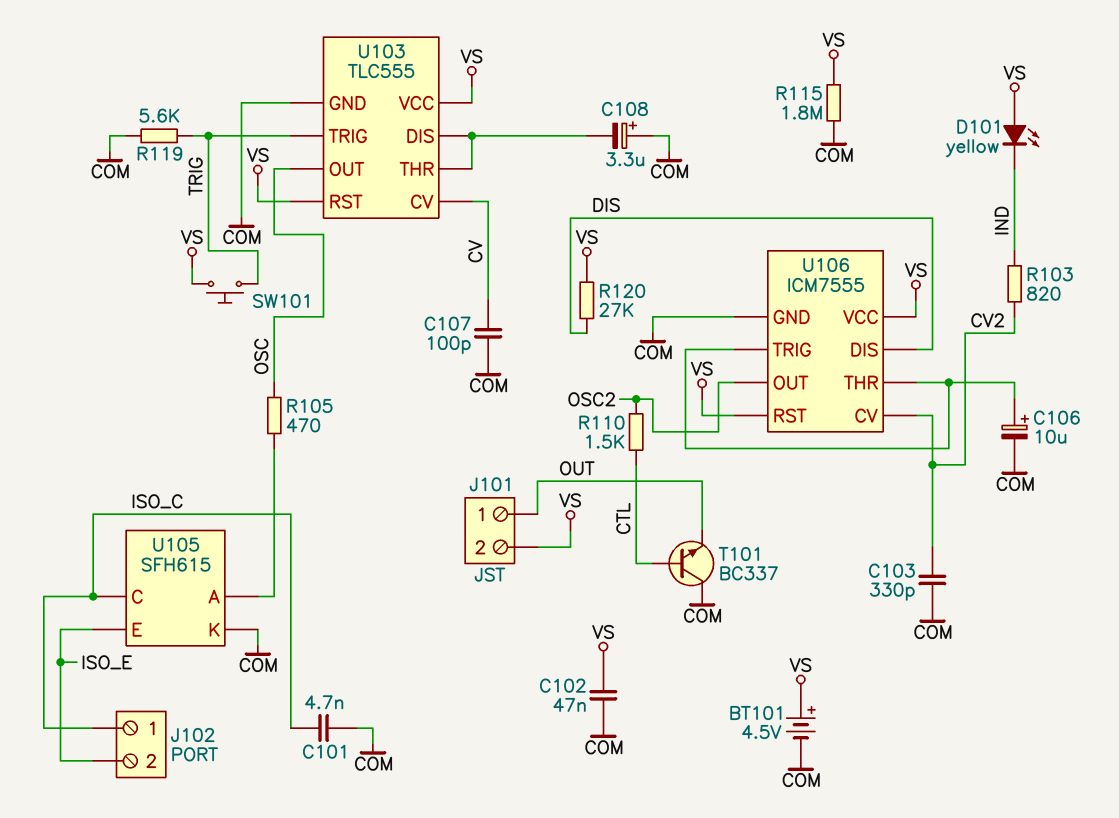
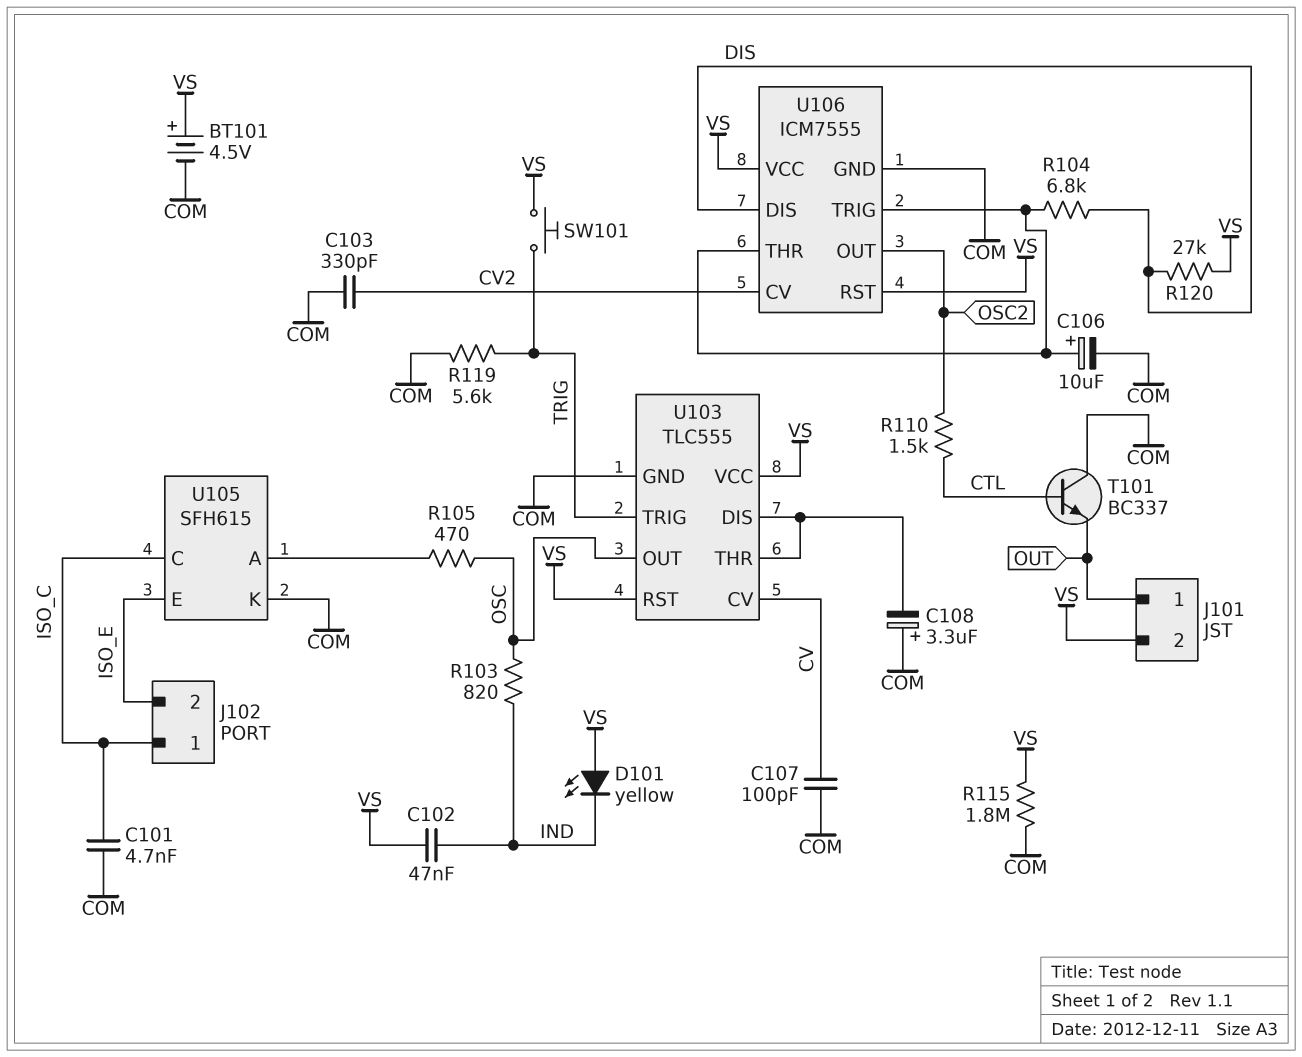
C102: 47nF (COM, VS) -> 47nF (IND, VS)
R103: 820 (CV2, IND) -> 820 (IND, OSC)
R104: none -> 6.8k (DIS, U106/THR)

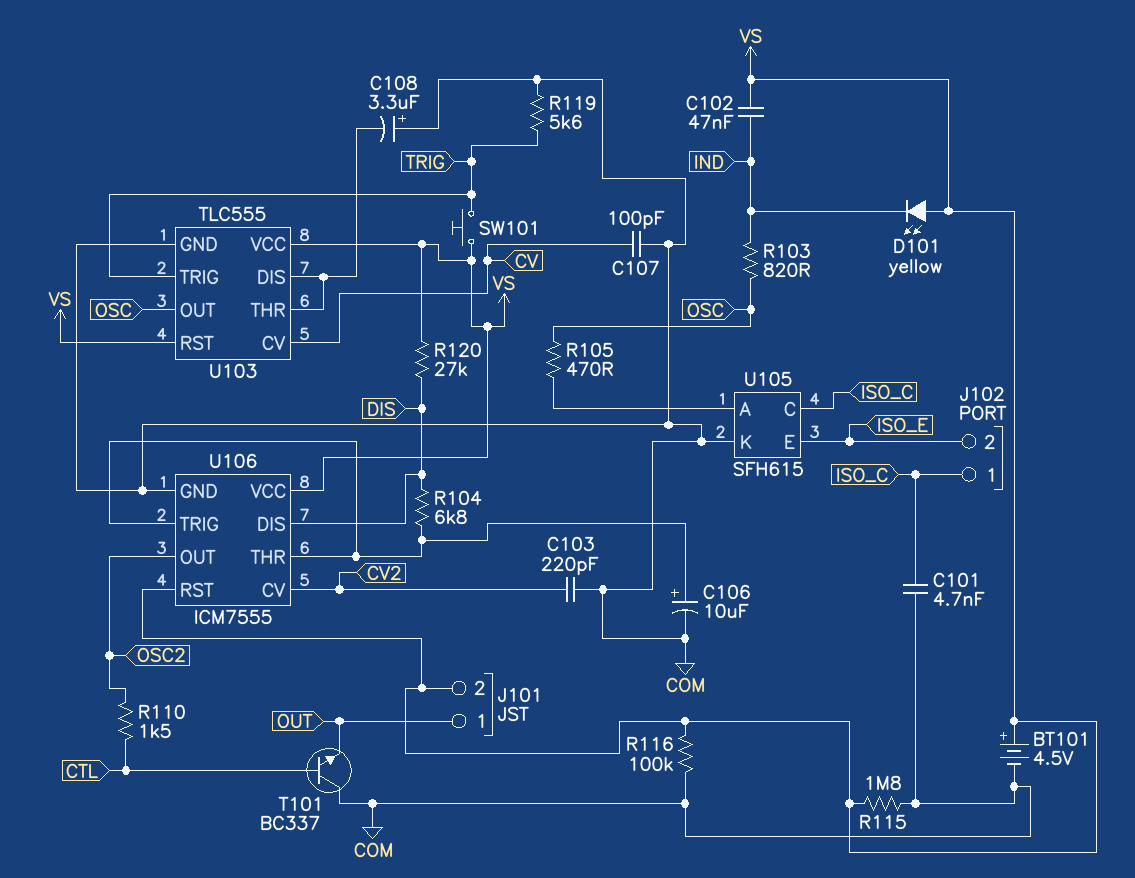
C103: 330pF (COM, CV2) -> 220pF (COM, CV2)
R116: none -> 100k (COM, VS)

